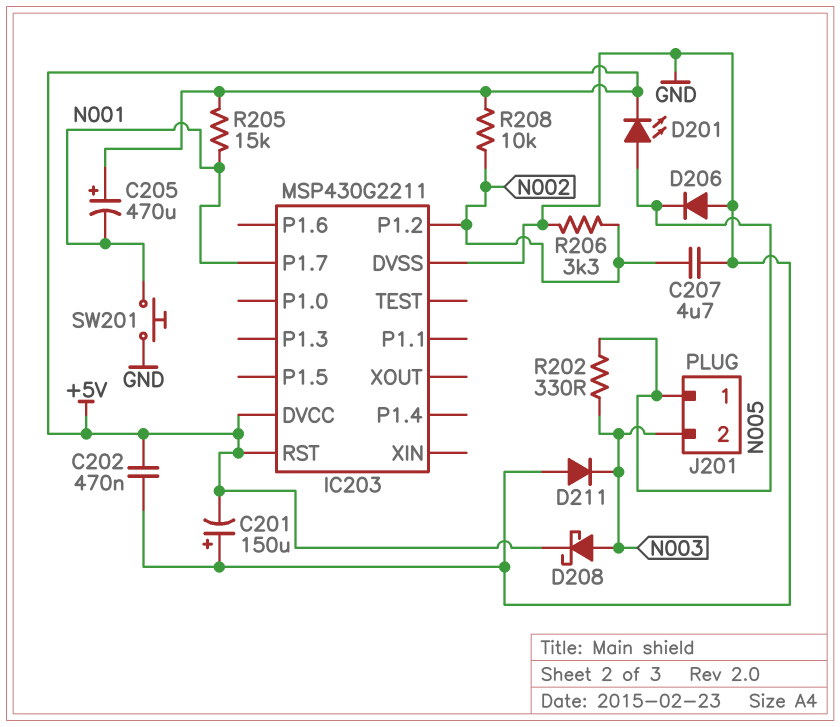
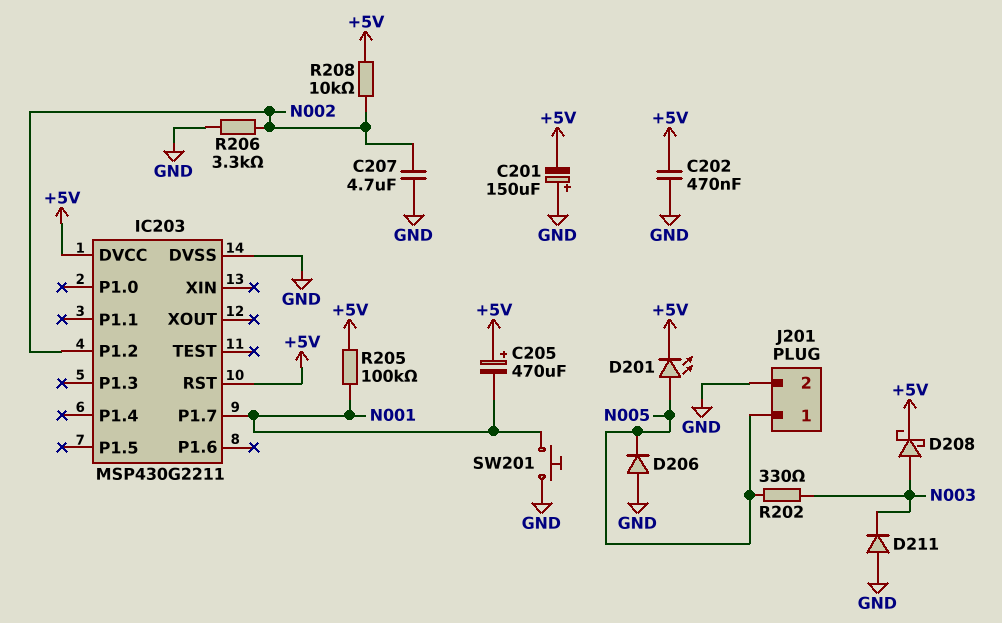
J201 pin 2: N003 -> GND
R205: 15k (+5V, N001) -> 100k (+5V, N001)

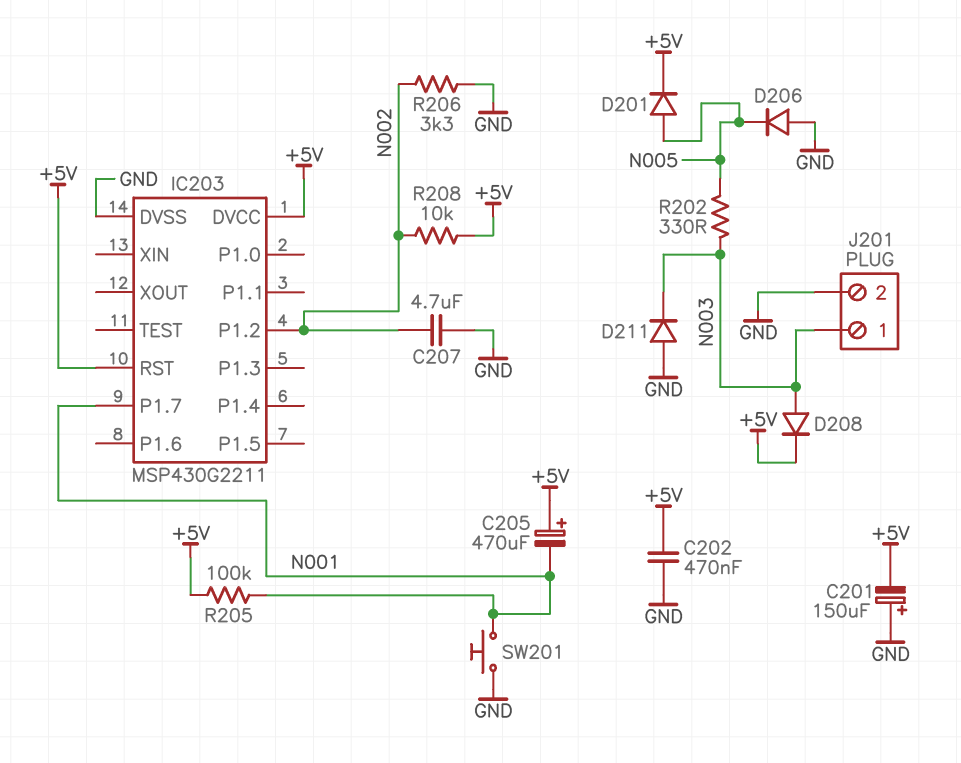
D201: LED (A N005, K +5V) -> diode (A N005, K +5V)
D208: schottky (A N003, K +5V) -> diode (A N003, K +5V)
J201 pin 1: N005 -> N003

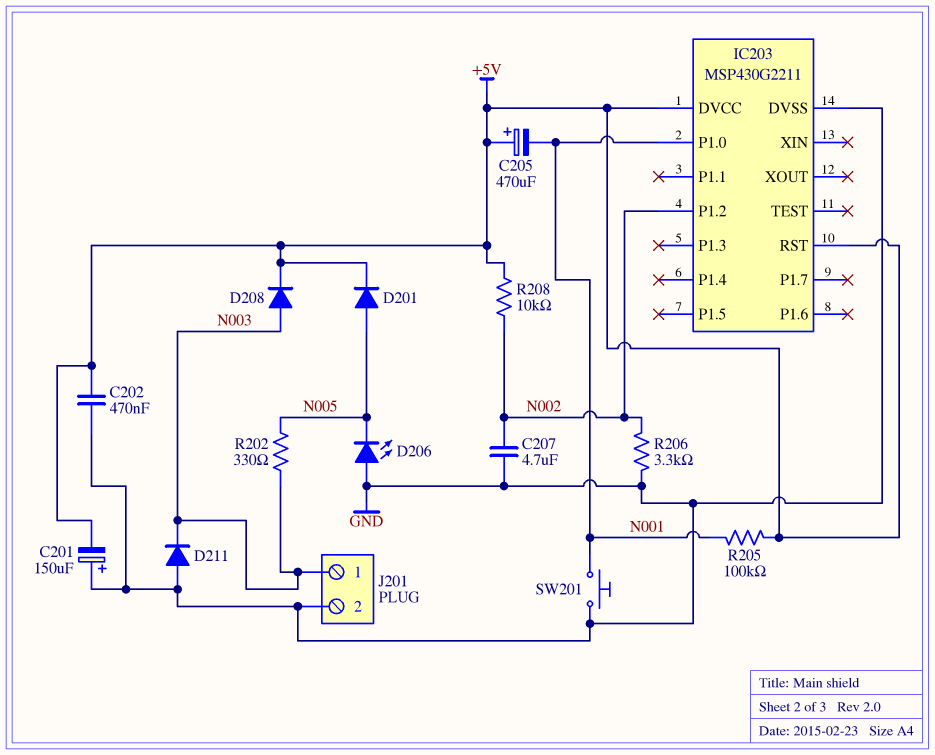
D206: diode (A GND, K N005) -> LED (A GND, K N005)
IC203 pin P1.0: none -> N001
IC203 pin P1.7: N001 -> none

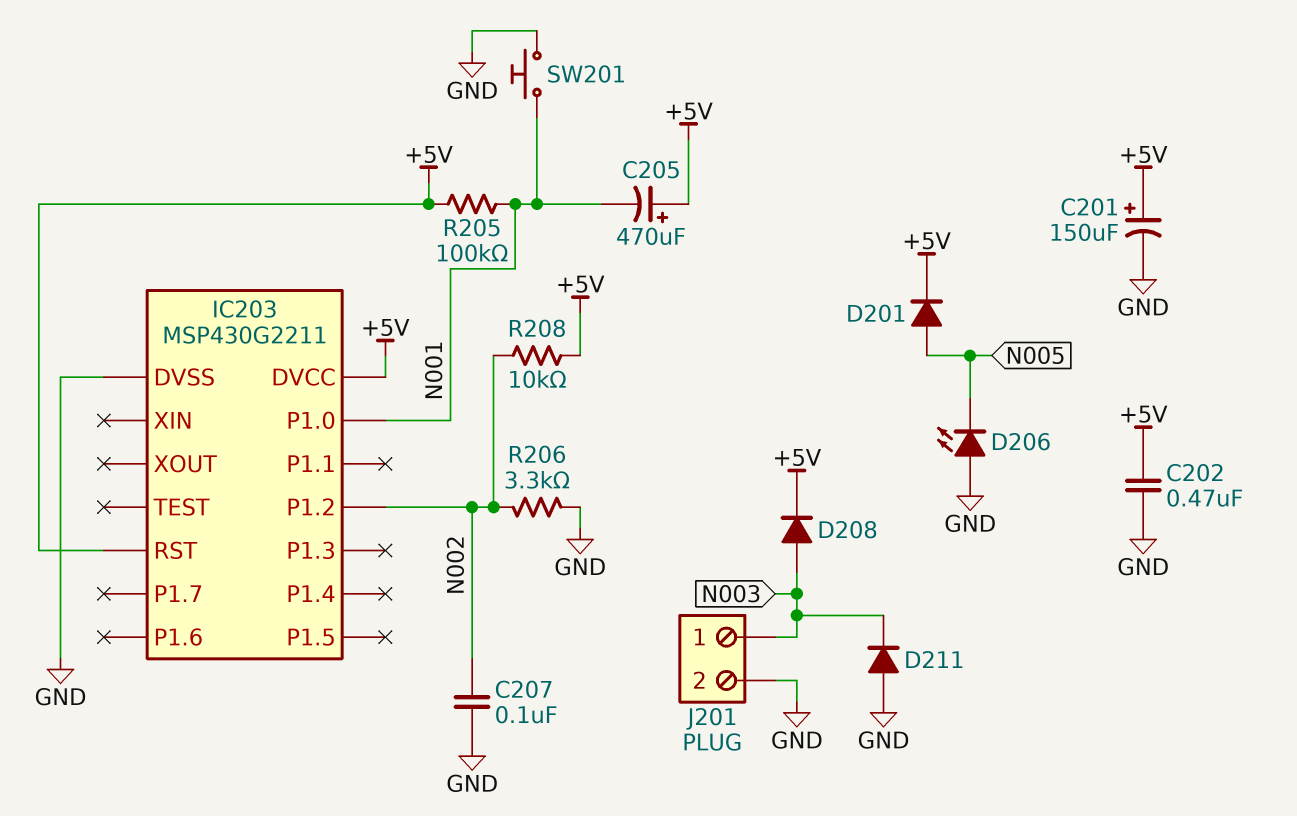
C201: 150uF (plus GND, minus +5V) -> 150uF (plus +5V, minus GND)
C207: 4.7uF (GND, N002) -> 100nF (GND, N002)
R202: 330 (N003, N005) -> none

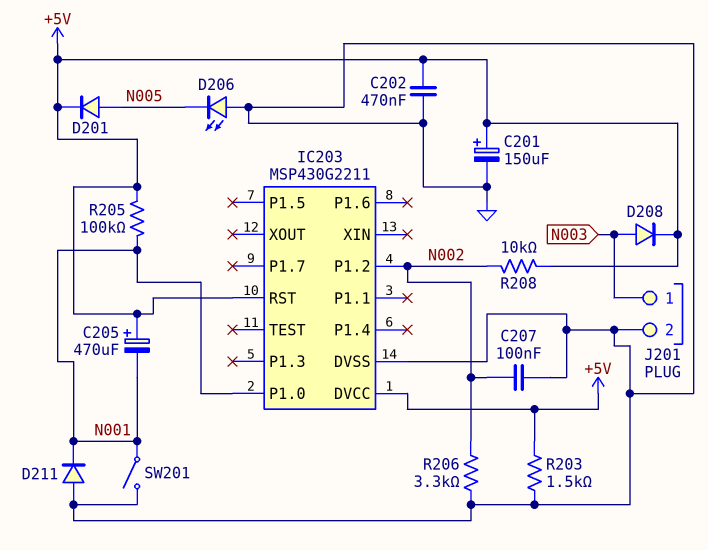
D211: diode (A GND, K N003) -> diode (A GND, K N001)
R203: none -> 1.5k (+5V, GND)
SW201: button (GND, N001) -> switch (GND, N001)

